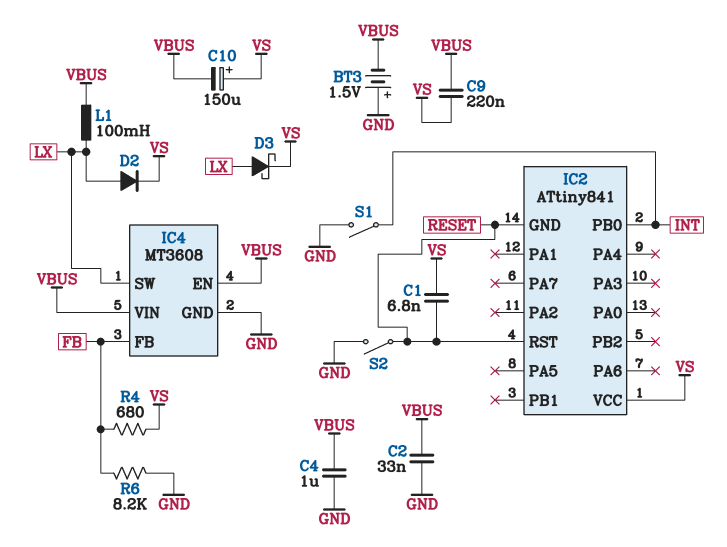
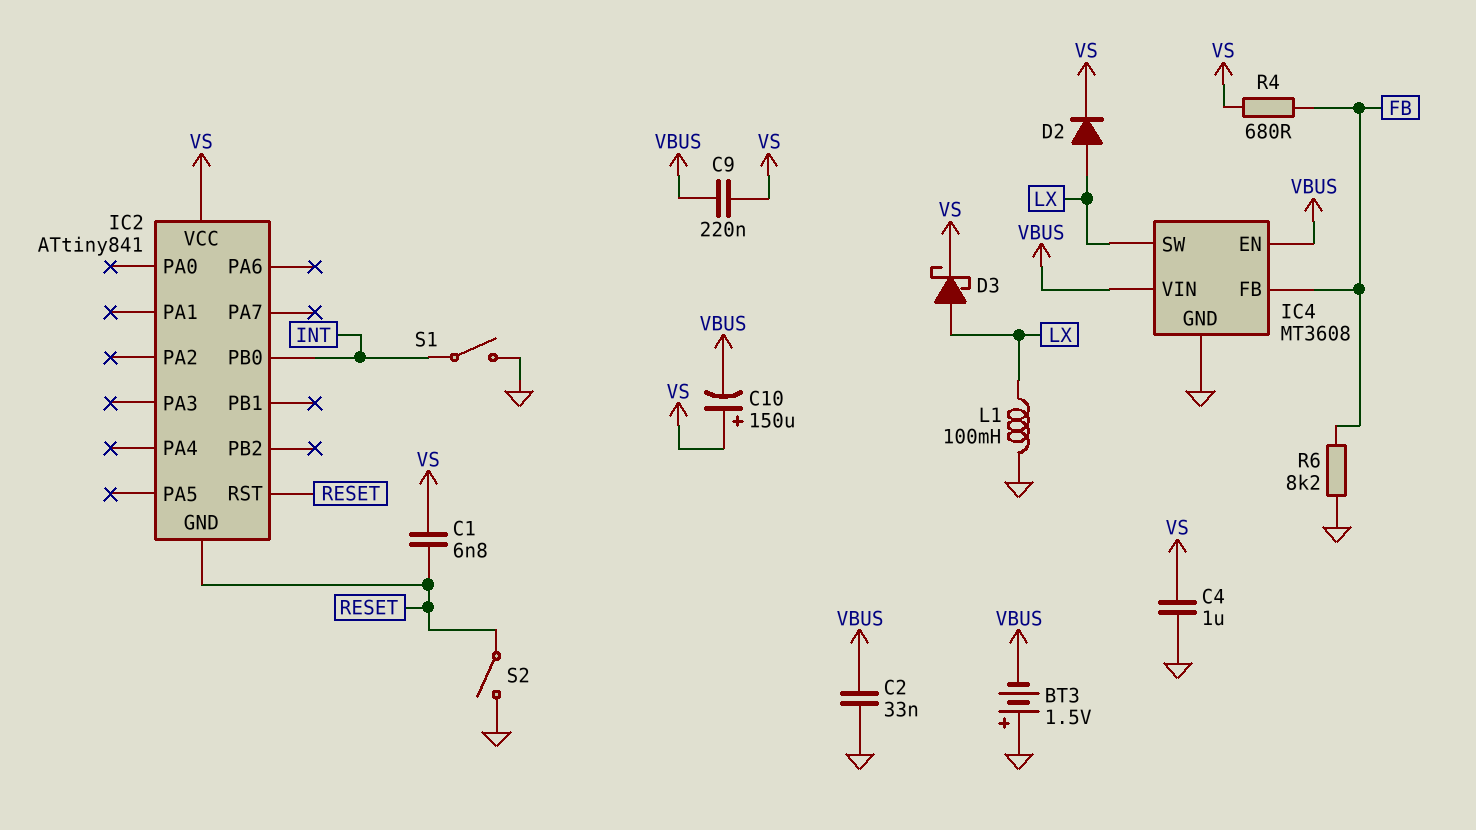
C4: 1uF (GND, VBUS) -> 1uF (GND, VS)
L1: 100mH (LX, VBUS) -> 100mH (GND, LX)

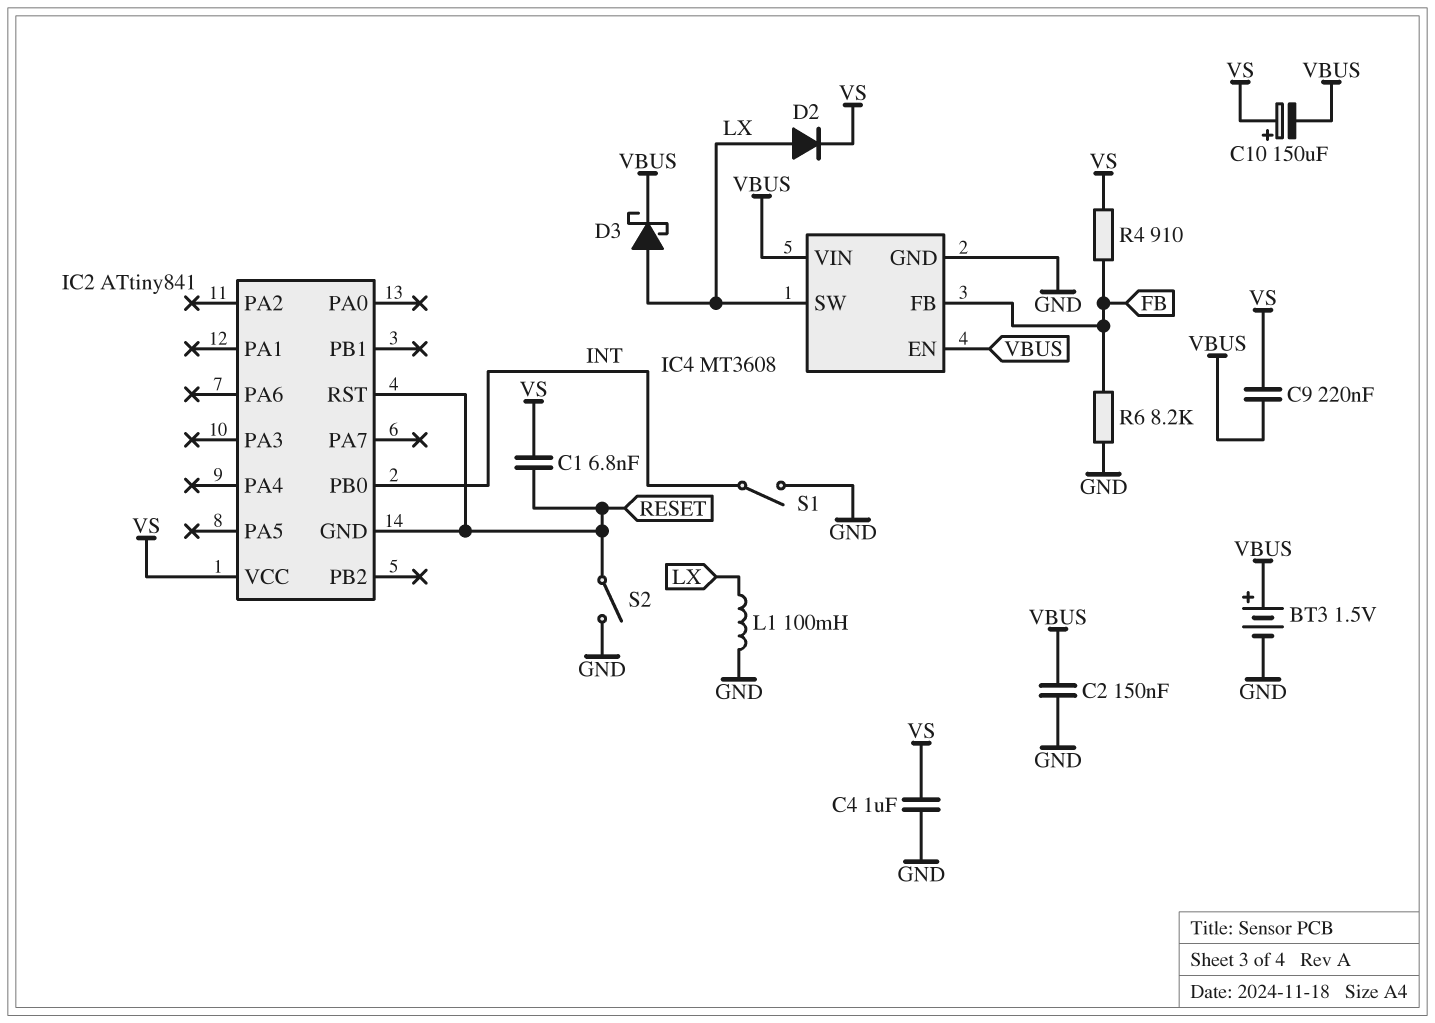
BT3: 1.5V (plus GND, minus VBUS) -> 1.5V (plus VBUS, minus GND)
C2: 33nF (GND, VBUS) -> 150nF (GND, VBUS)
D3: schottky (A LX, K VS) -> schottky (A LX, K VBUS)
R4: 680 (FB, VS) -> 910 (FB, VS)

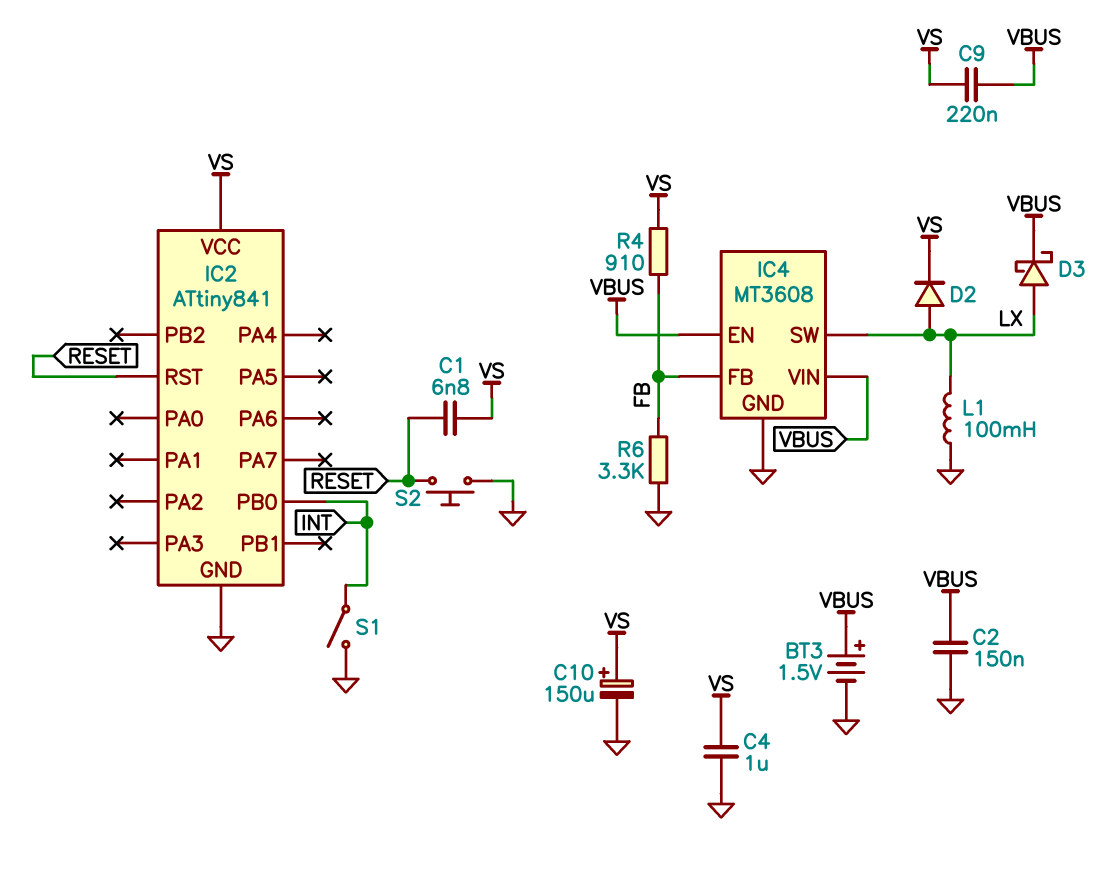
C10: 150uF (plus VS, minus VBUS) -> 150uF (plus VS, minus GND)
IC2 pin GND: RESET -> GND
R6: 8.2k (FB, GND) -> 3.3k (FB, GND)
S2: switch (GND, RESET) -> button (GND, RESET)

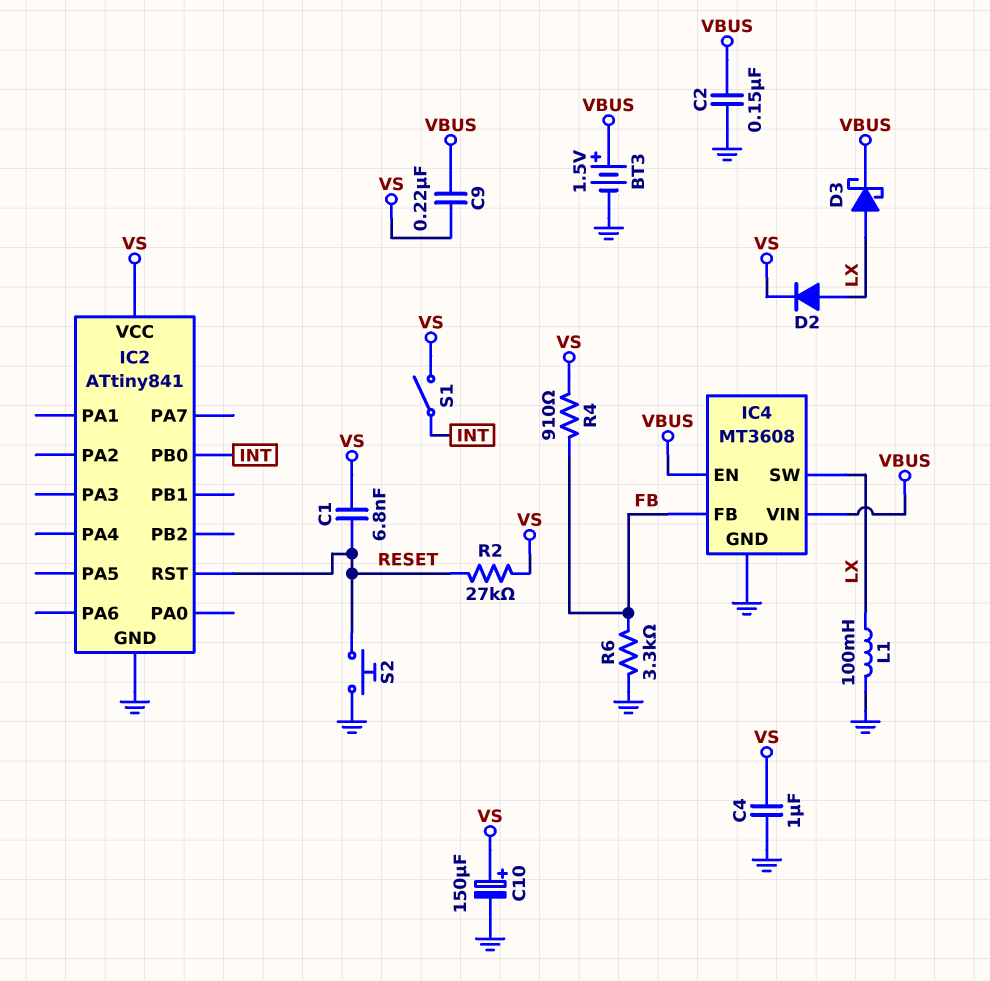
R2: none -> 27k (RESET, VS)
S1: switch (GND, INT) -> switch (INT, VS)

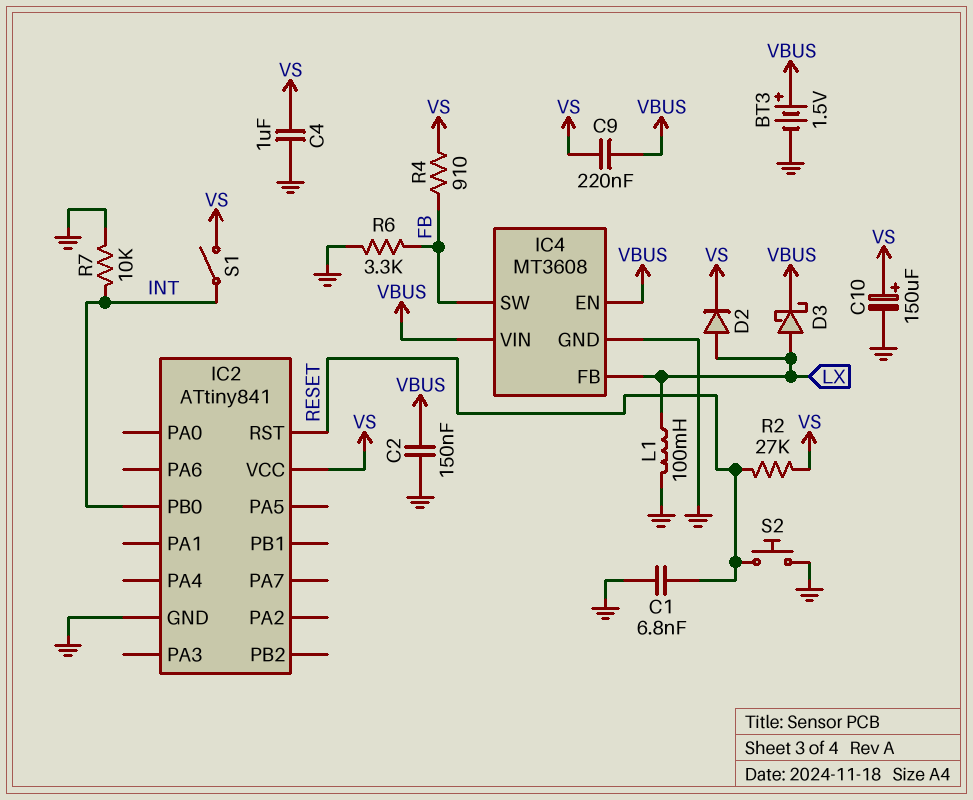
C1: 6.8nF (RESET, VS) -> 6.8nF (GND, RESET)
IC4 pin FB: FB -> LX
IC4 pin SW: LX -> FB
R7: none -> 10k (GND, INT)

